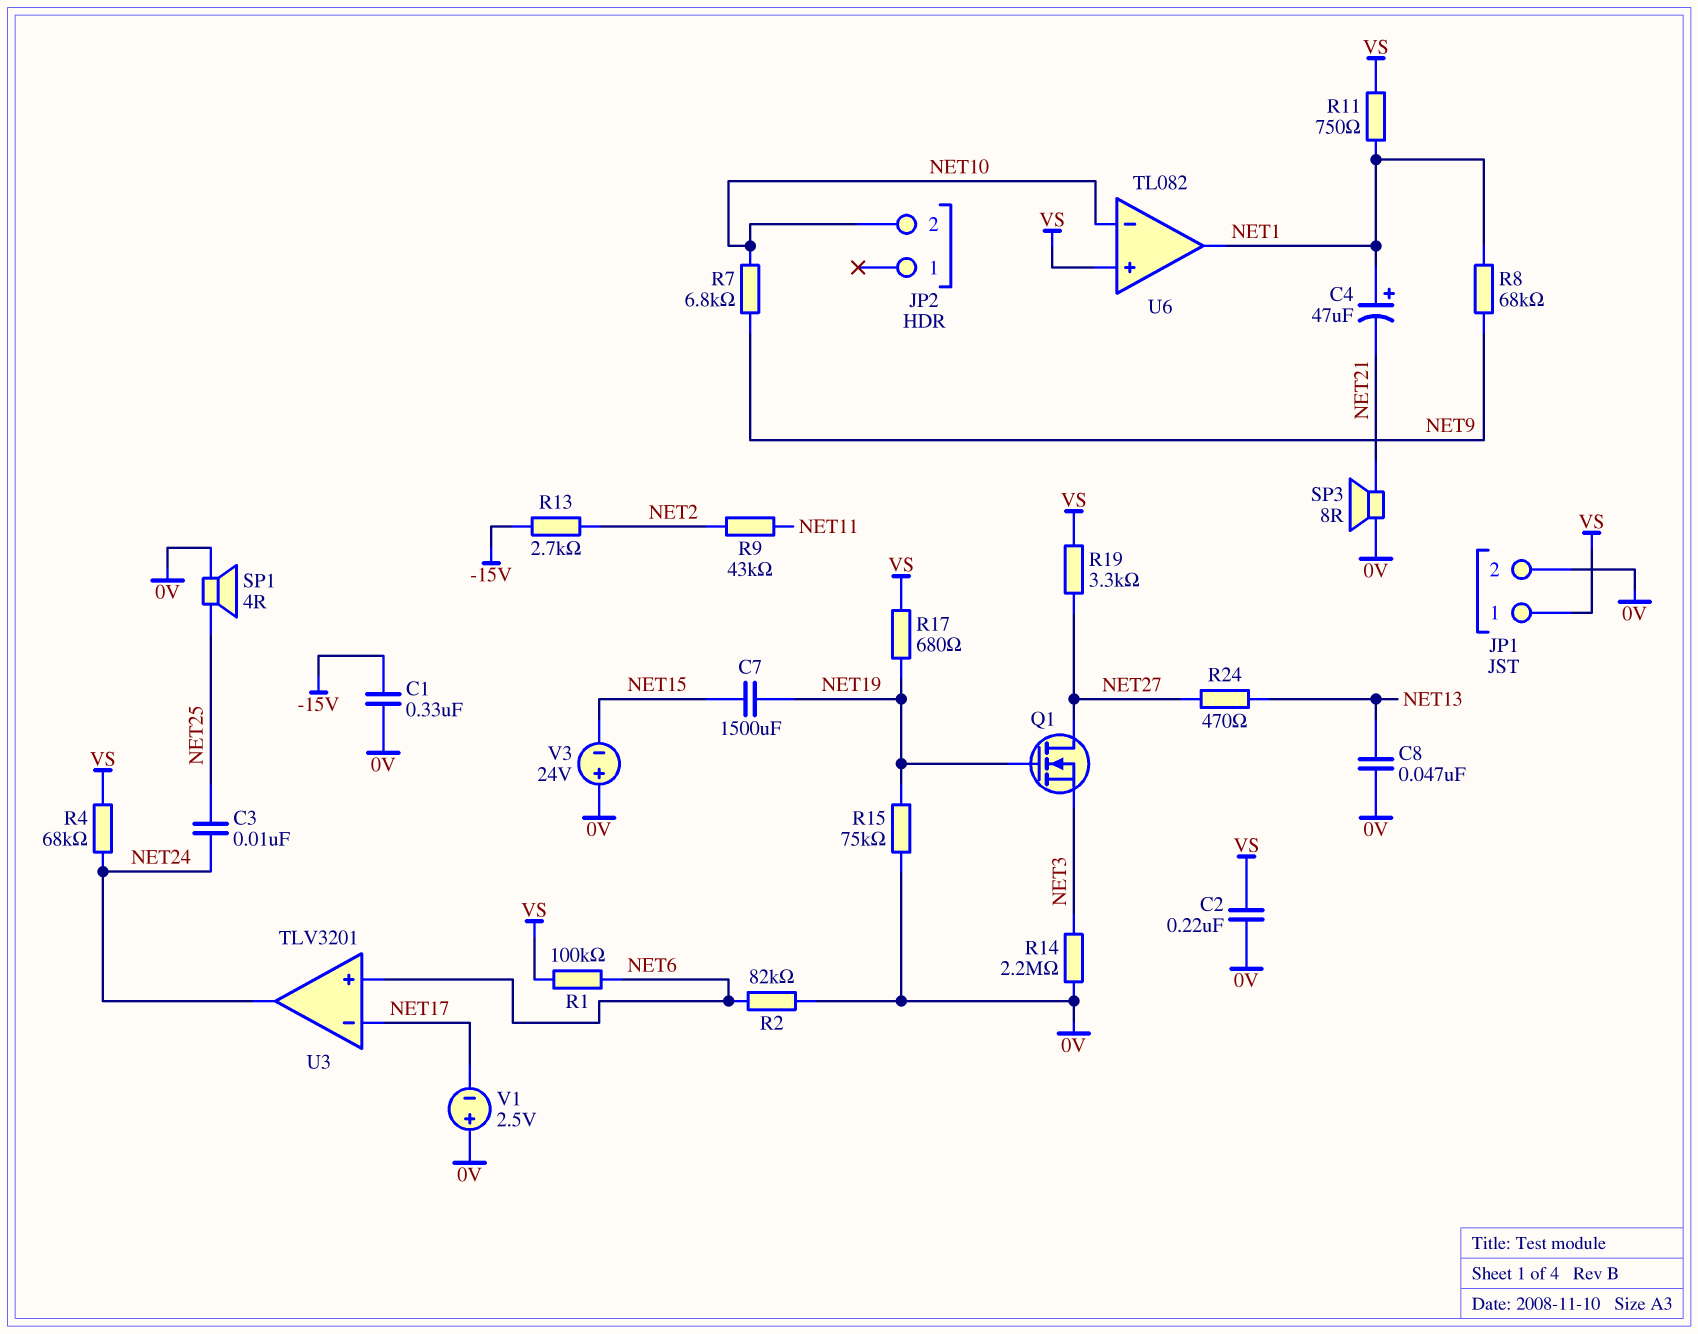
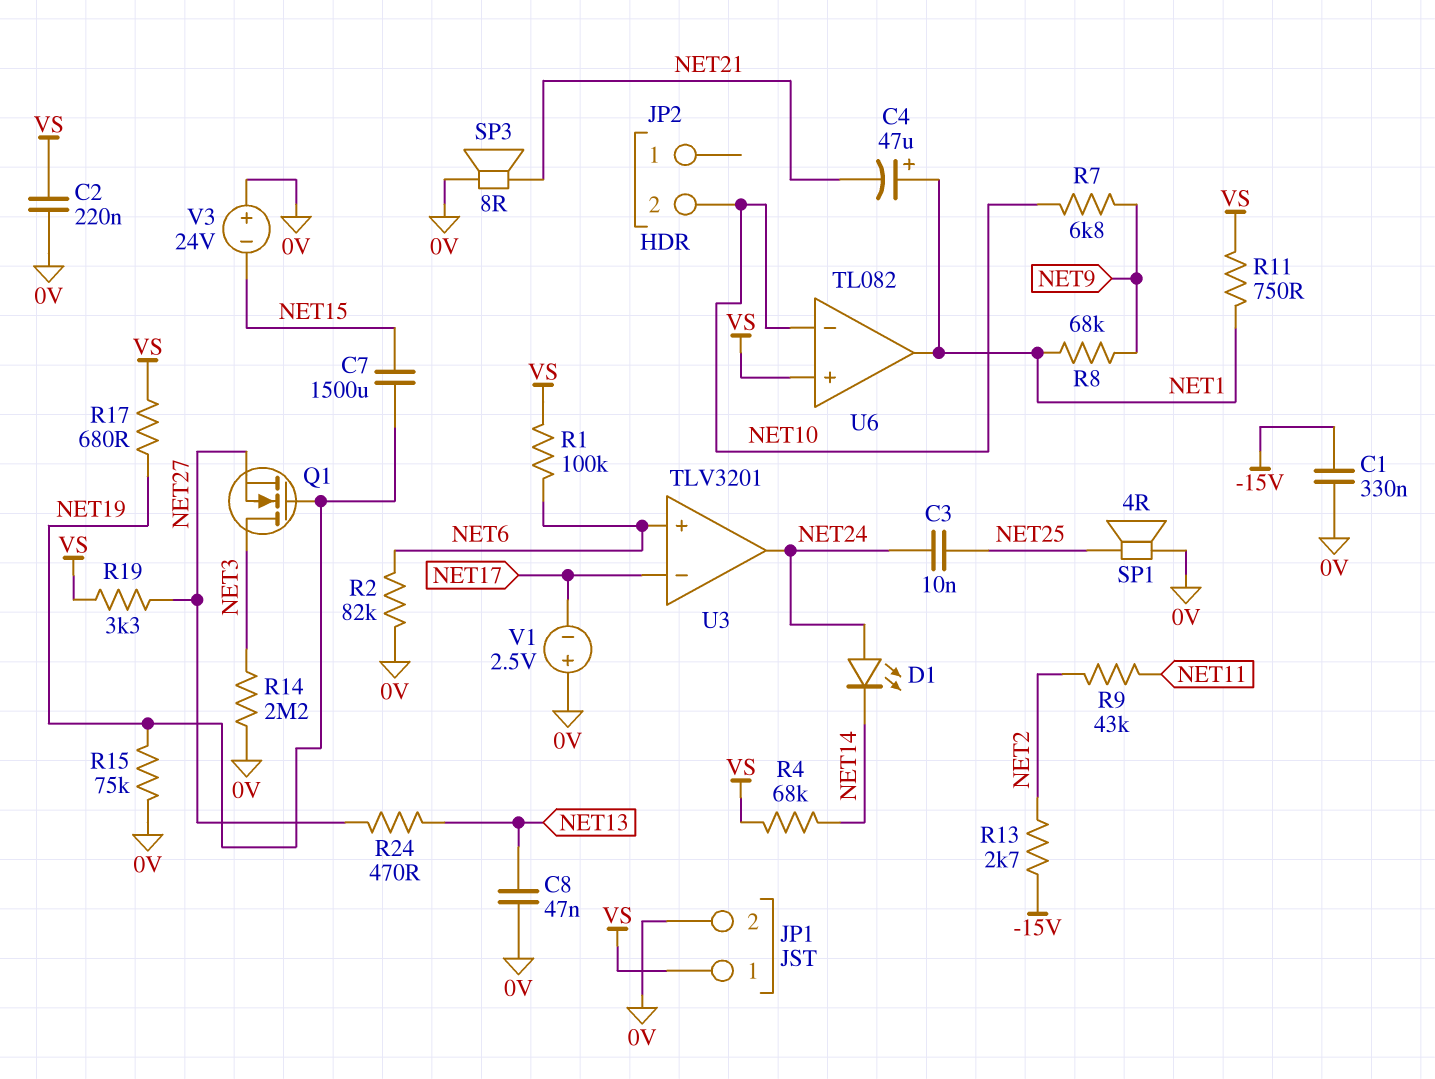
D1: none -> LED (A NET24, K NET14)
Q1: NMOS (G NET19, D NET27, S NET3) -> NMOS (G NET19, D NET3, S NET27)
R4: 68k (NET24, VS) -> 68k (NET14, VS)

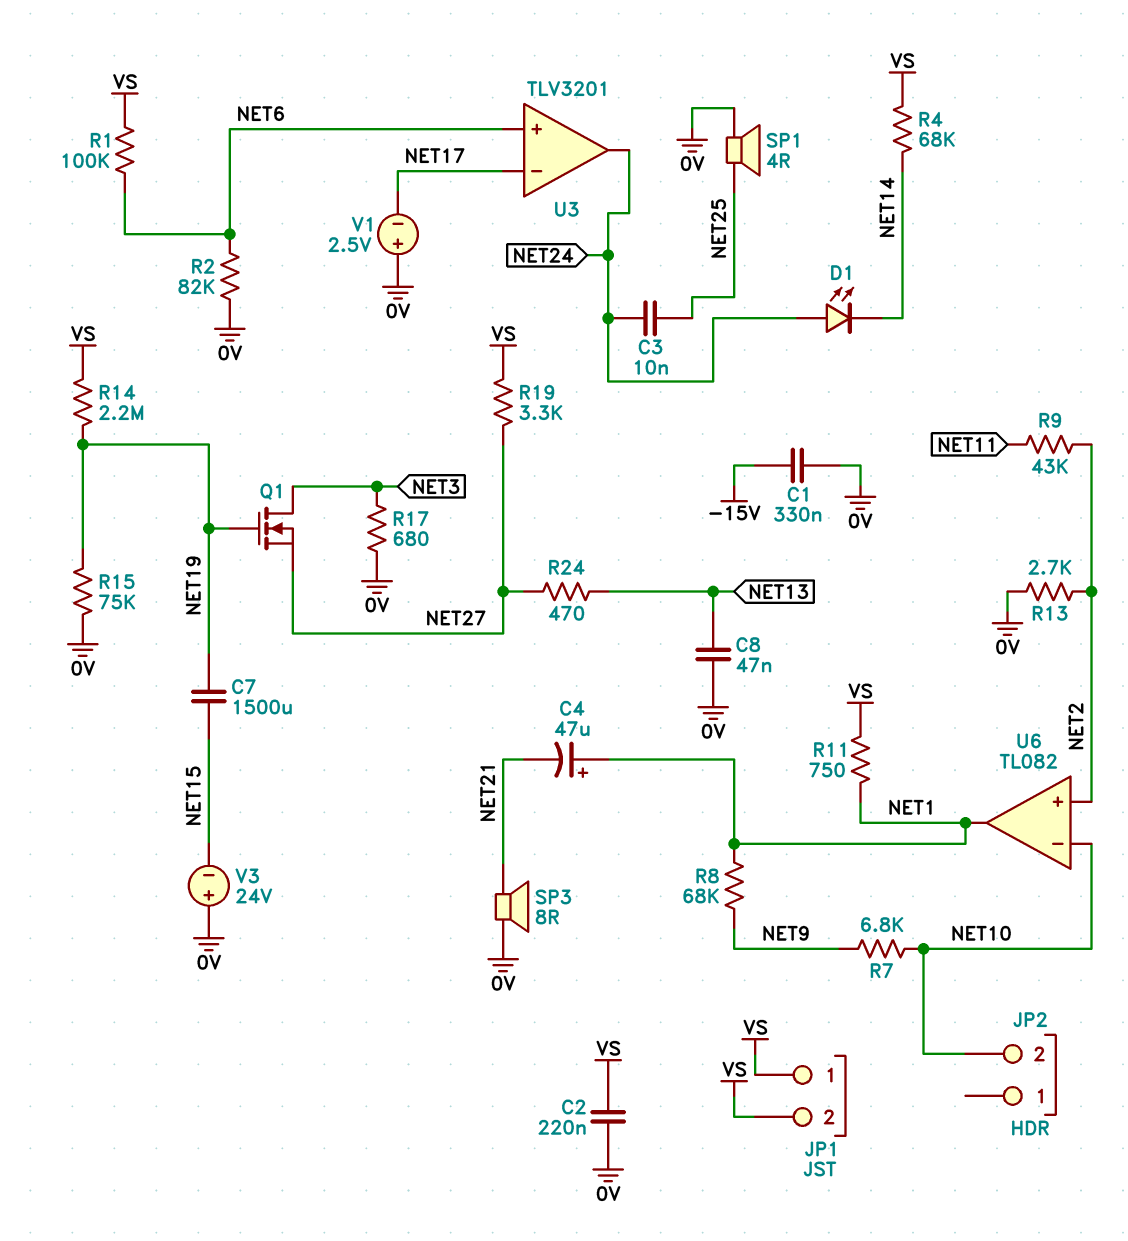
JP1 pin 2: 0V -> VS
R13: 2.7k (-15V, NET2) -> 2.7k (0V, NET2)
R14: 2.2M (0V, NET3) -> 2.2M (NET19, VS)
R17: 680 (NET19, VS) -> 680 (0V, NET3)
U6 pin in+: VS -> NET2

